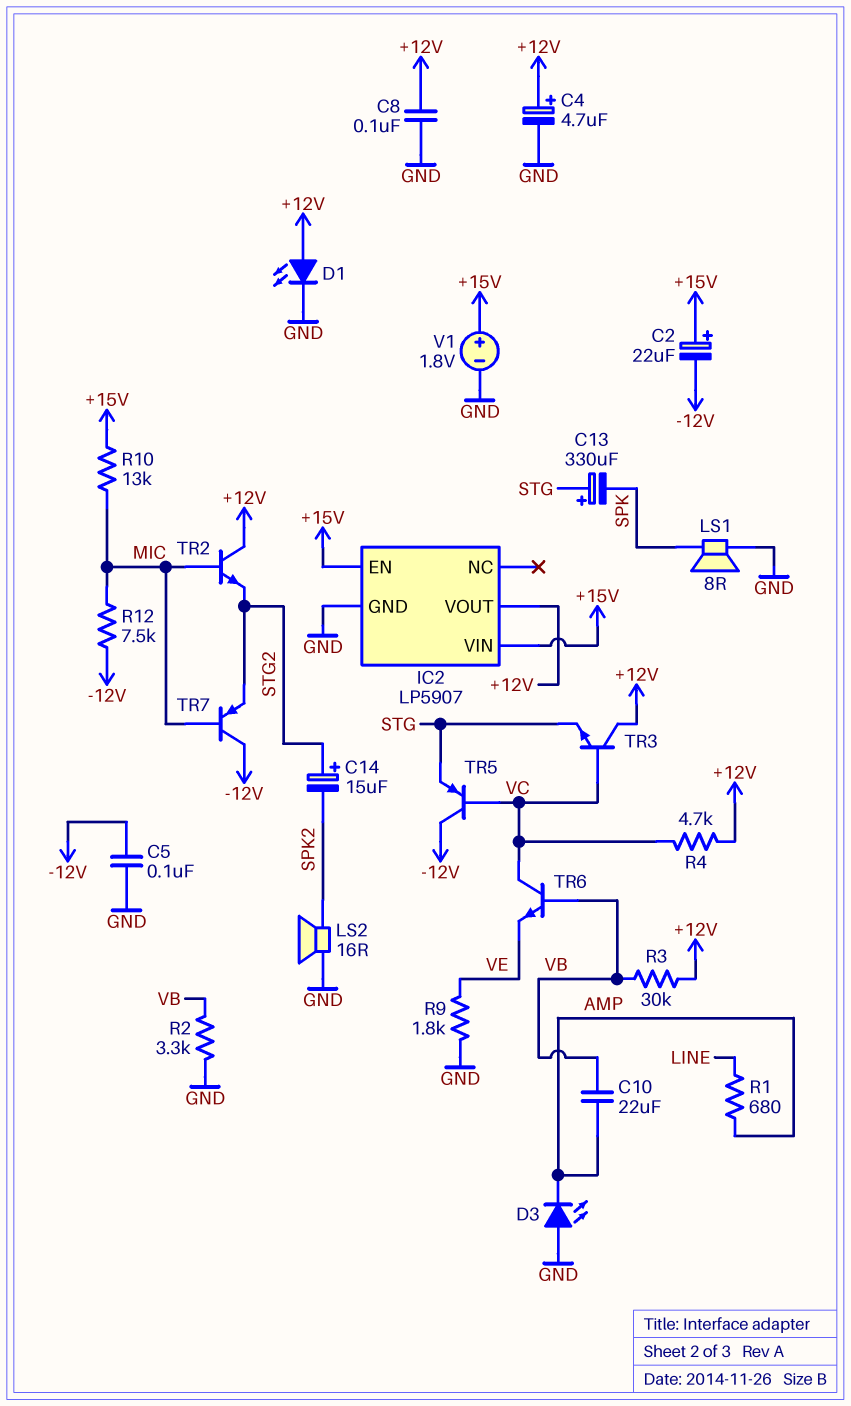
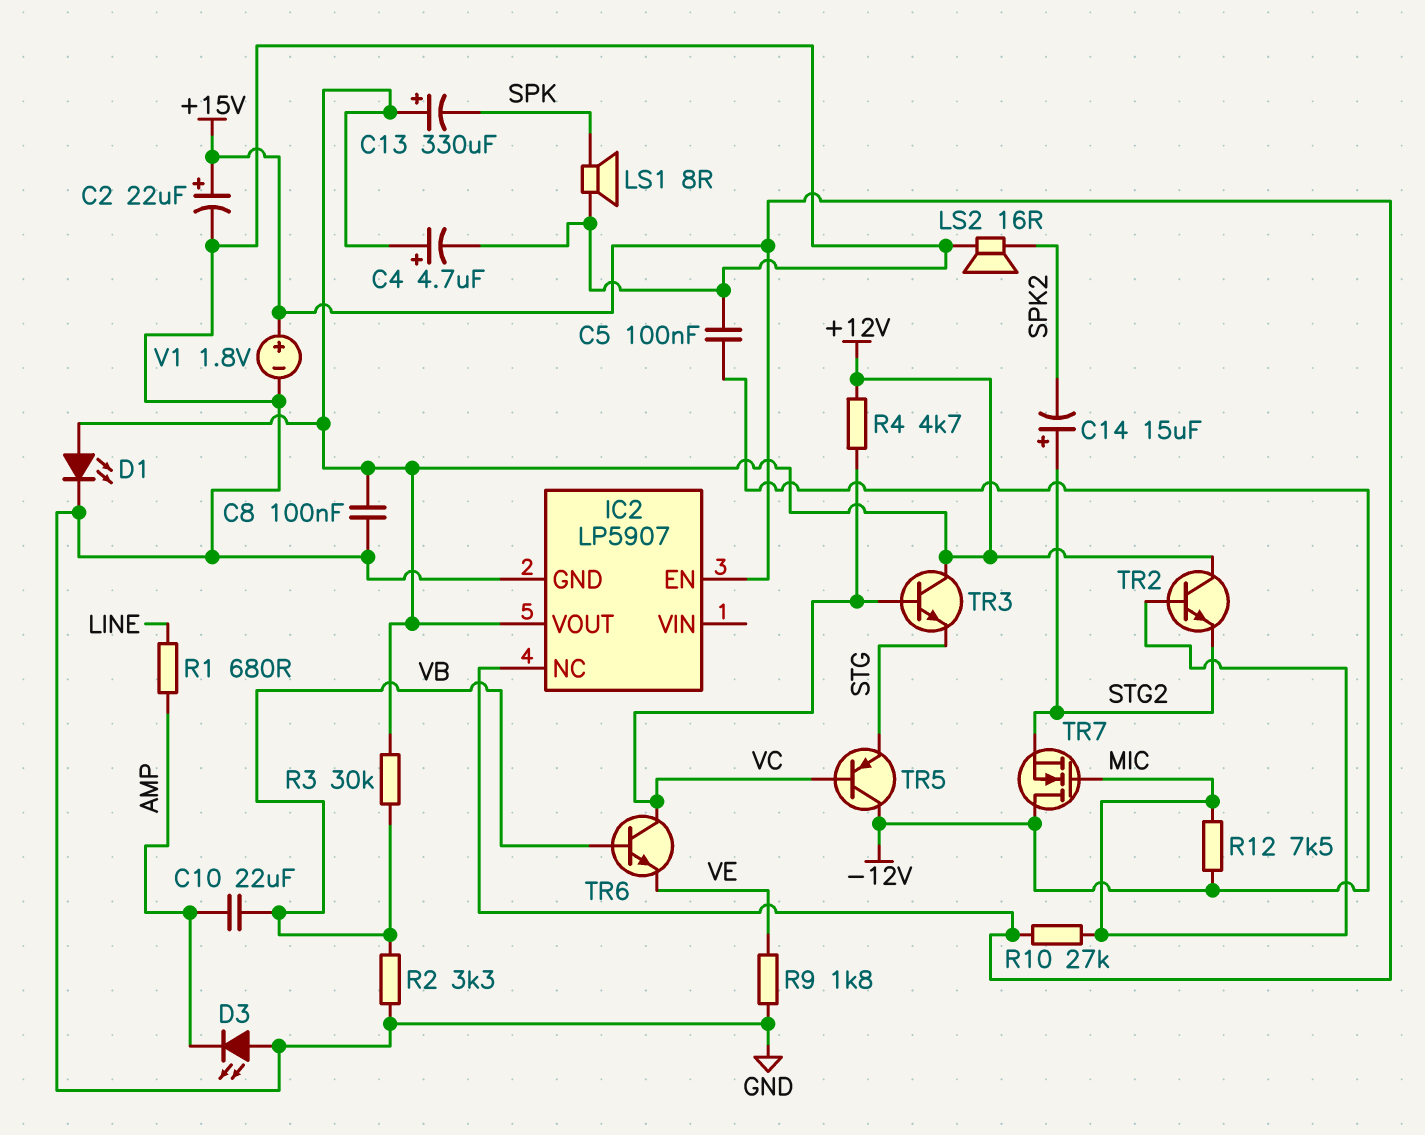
C2: 22uF (plus +15V, minus -12V) -> 22uF (plus +15V, minus GND)
C13: 330uF (plus STG, minus SPK) -> 330uF (plus +12V, minus SPK)
IC2 pin NC: none -> +15V
IC2 pin VIN: +15V -> none
R10: 13k (+15V, MIC) -> 27k (+15V, MIC)
TR7: PNP (B MIC, C -12V, E STG2) -> NMOS (G MIC, D -12V, S STG2)

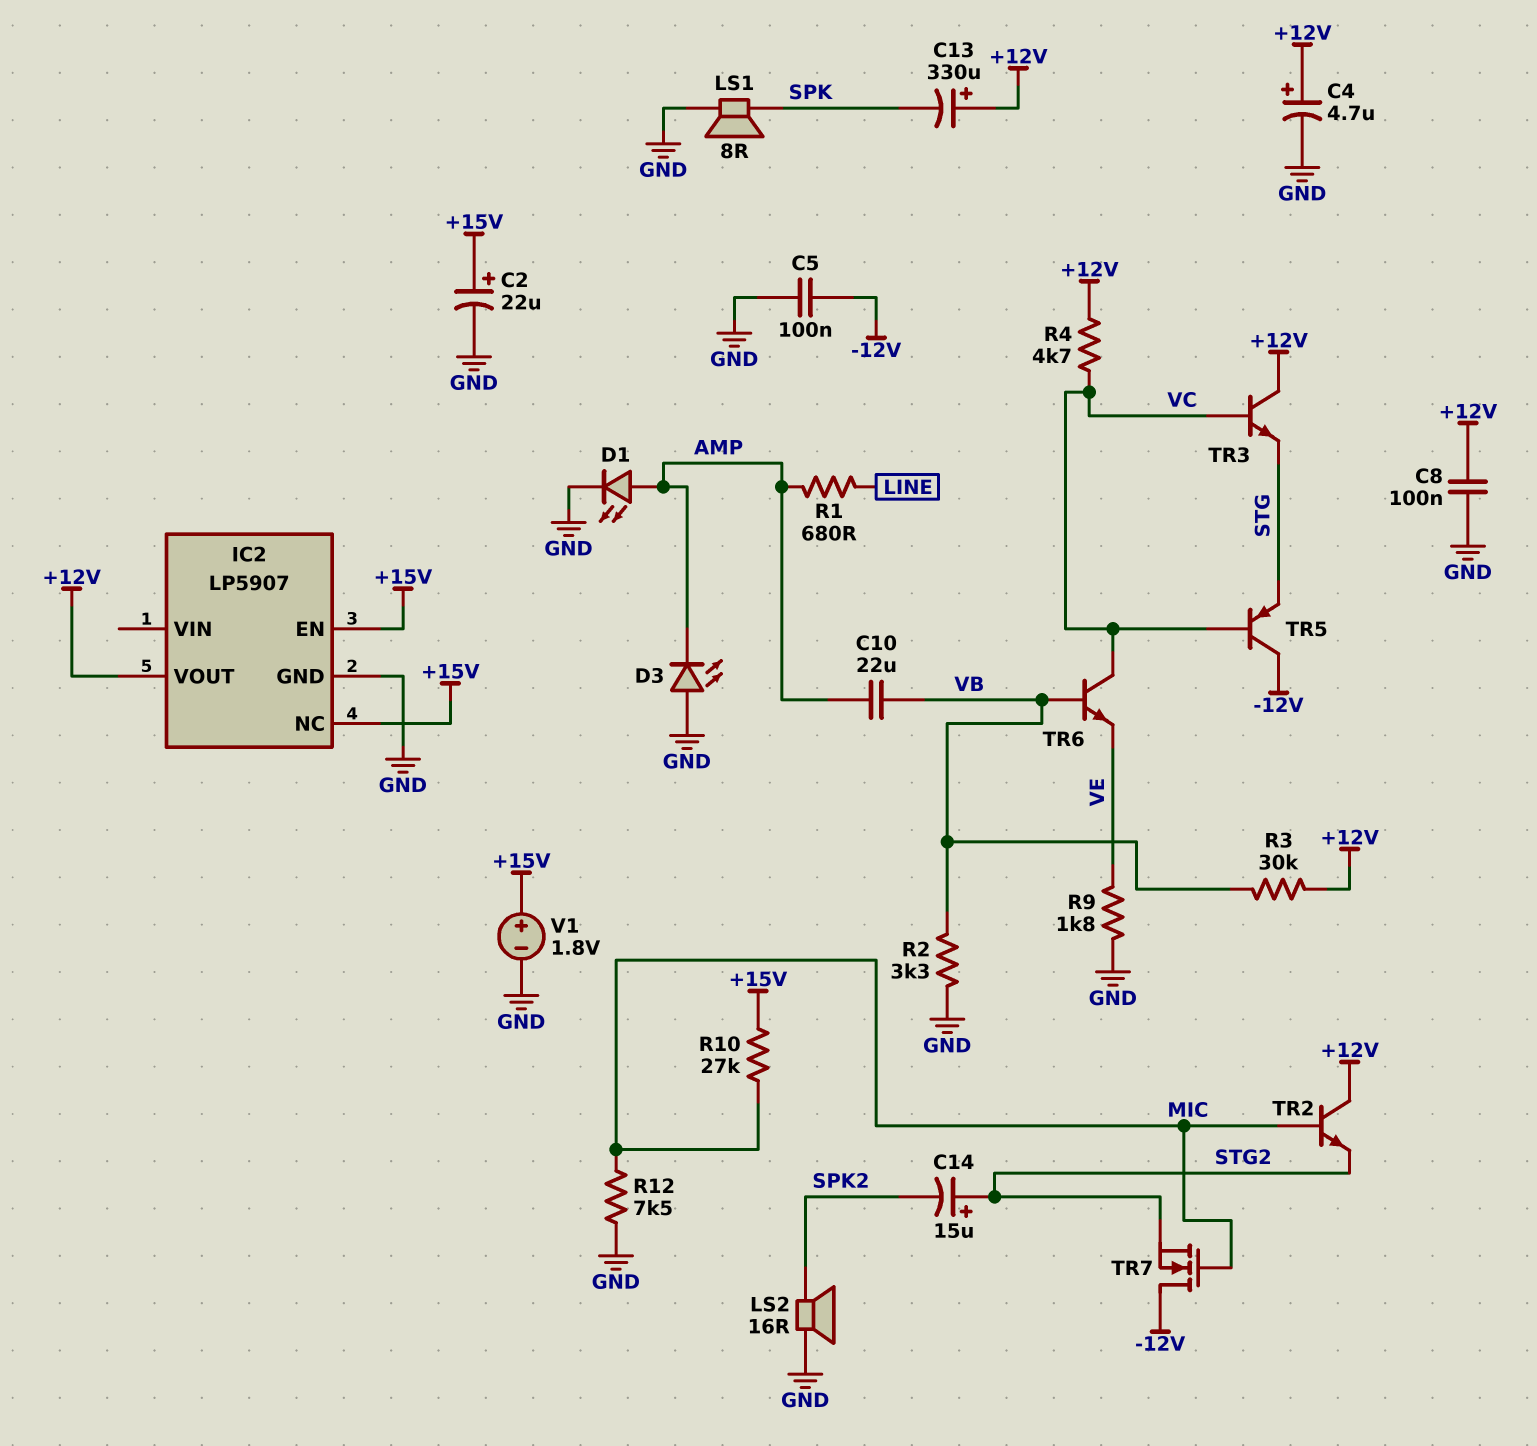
D1: LED (A +12V, K GND) -> LED (A AMP, K GND)
R12: 7.5k (-12V, MIC) -> 7.5k (GND, MIC)

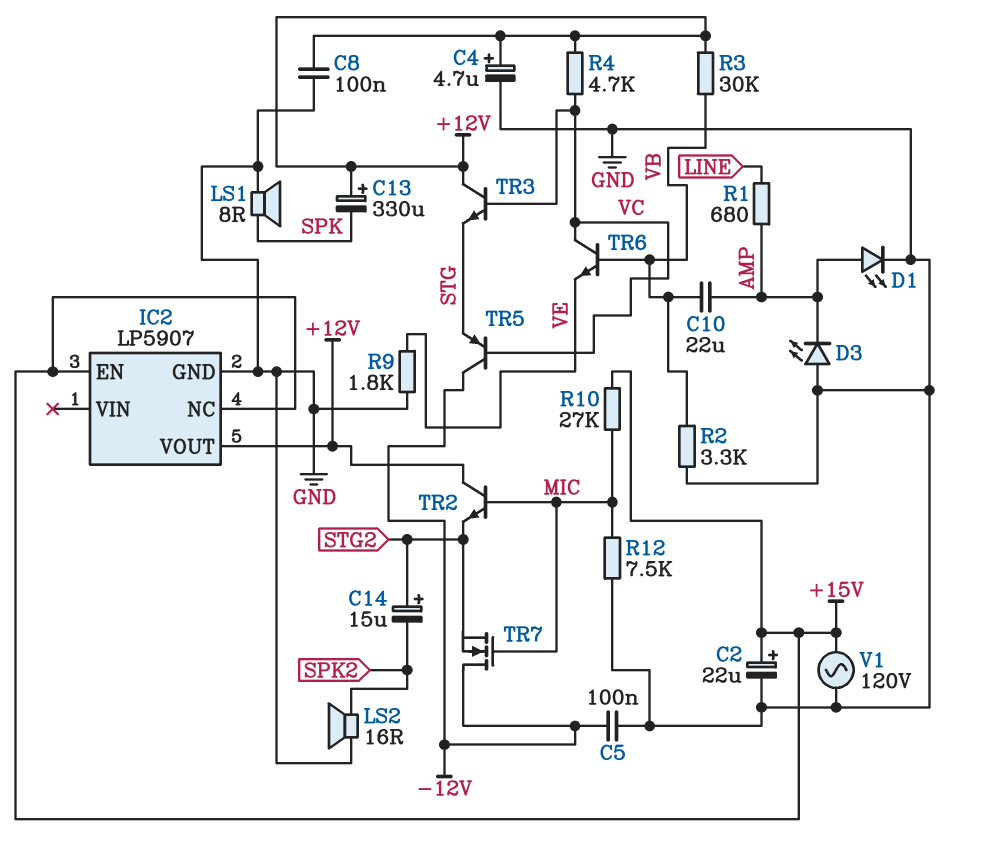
V1: 1.8V (plus +15V, minus GND) -> AC 120V (+15V, GND)

